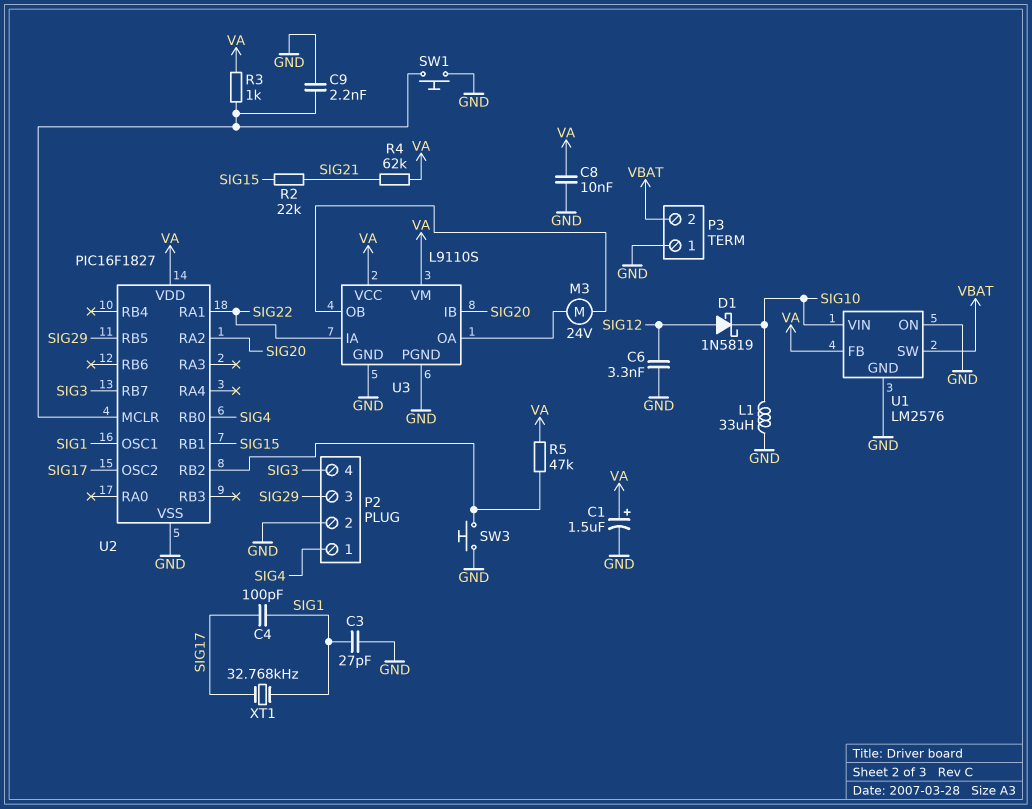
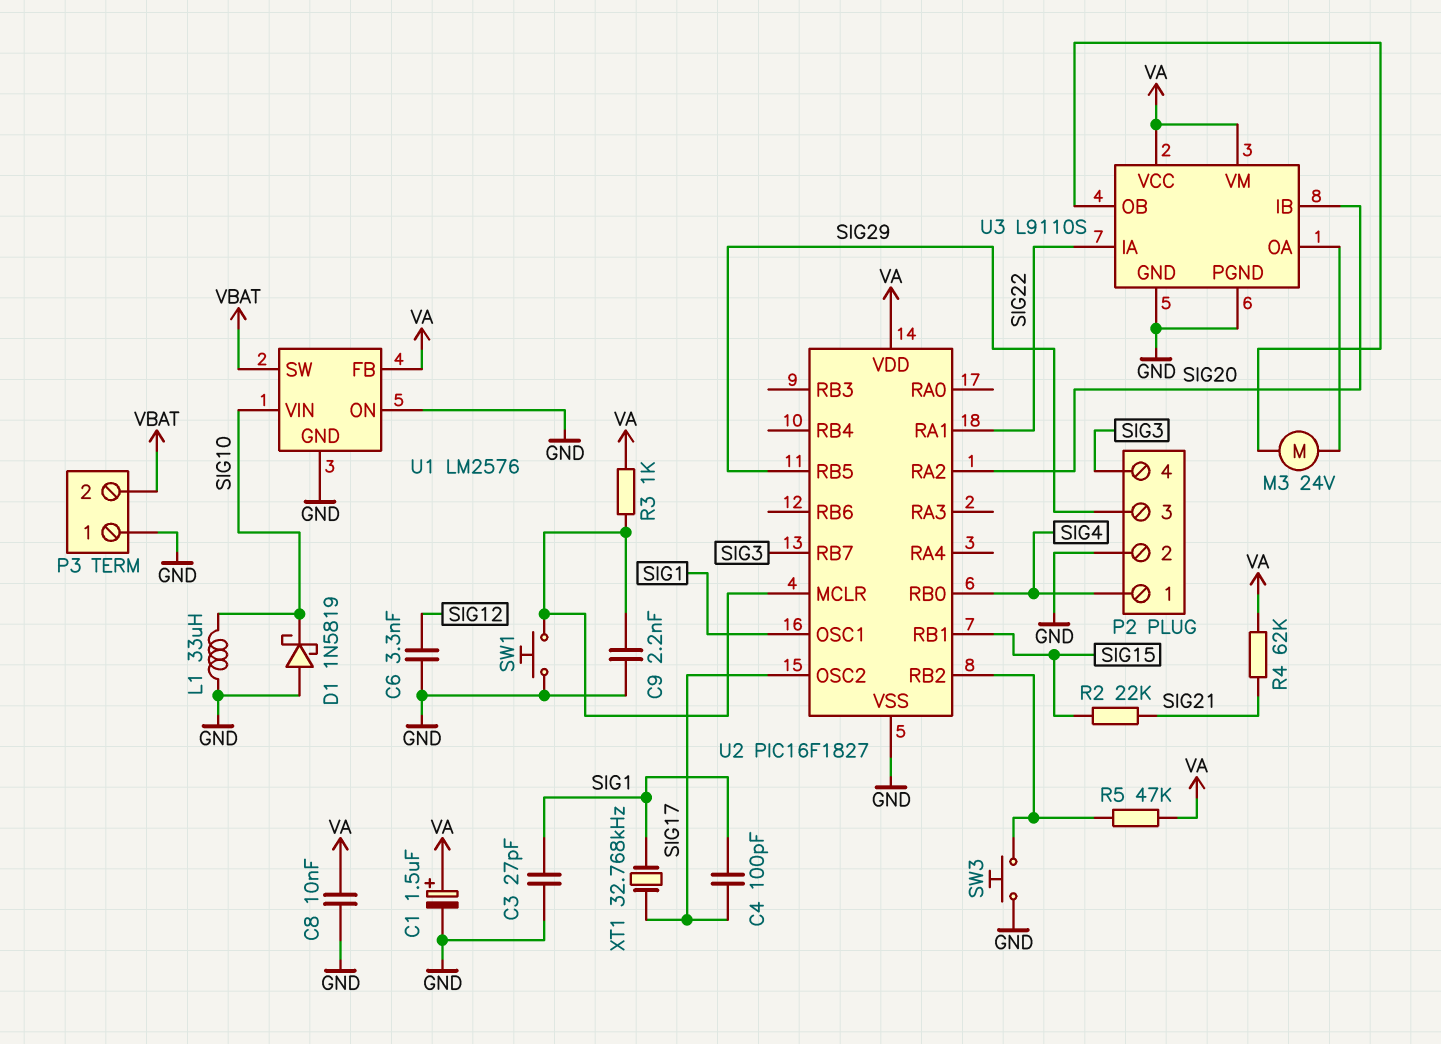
D1: schottky 1N5819 (A SIG12, K SIG10) -> schottky 1N5819 (A GND, K SIG10)

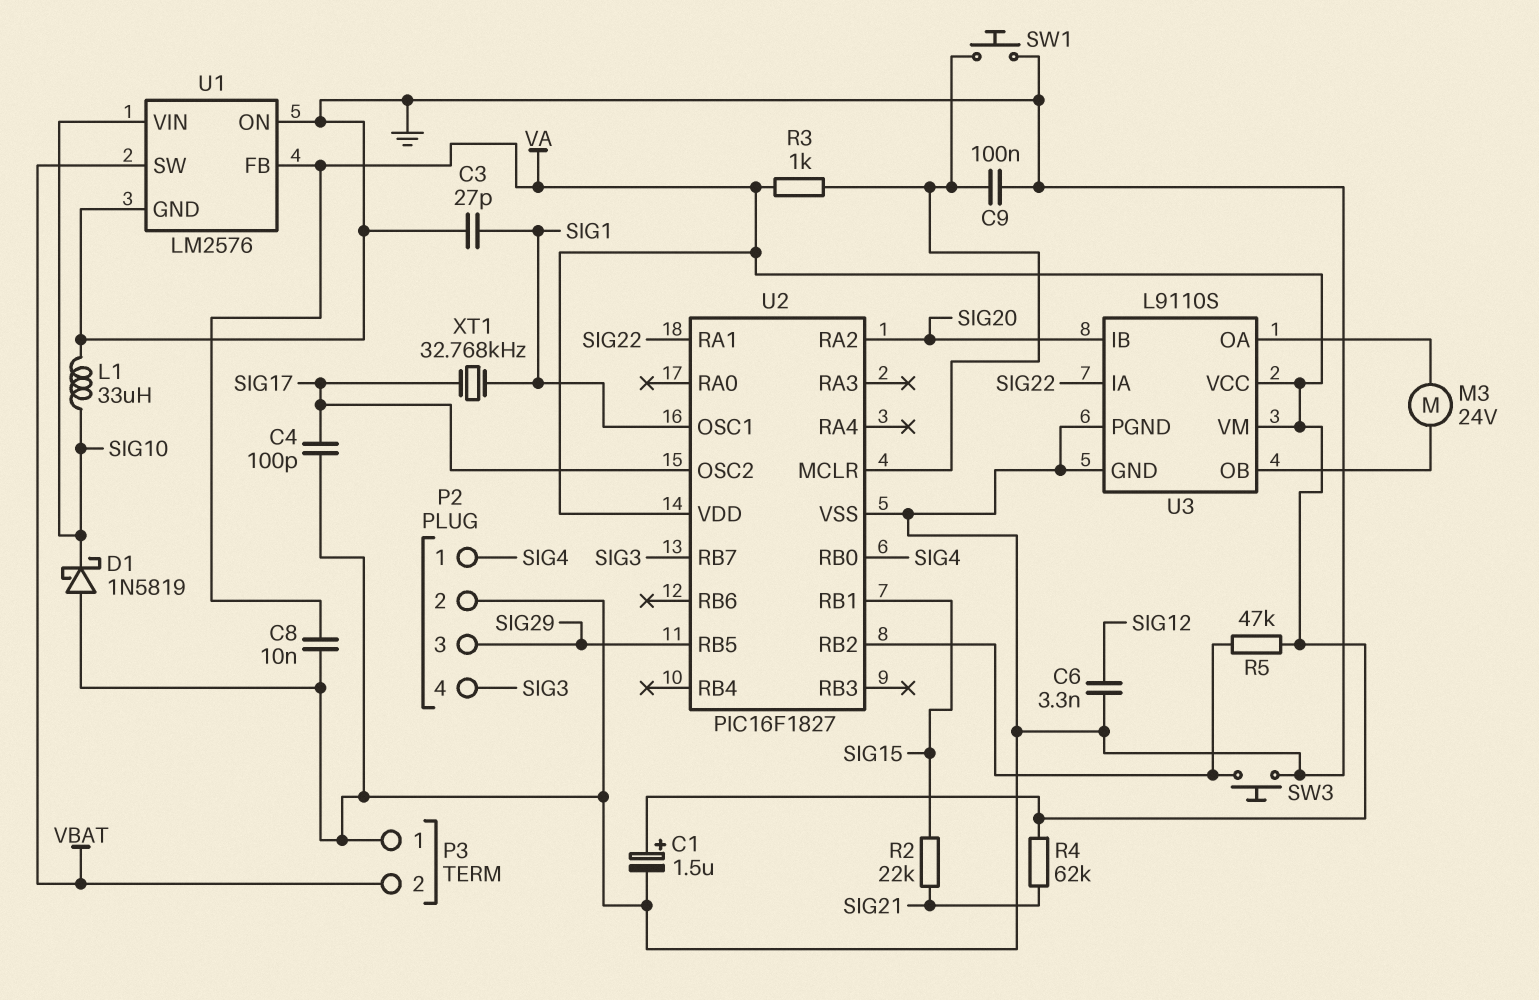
C4: 100pF (SIG1, SIG17) -> 100pF (GND, SIG17)
C9: 2.2nF (GND, U2/MCLR) -> 100nF (GND, U2/MCLR)

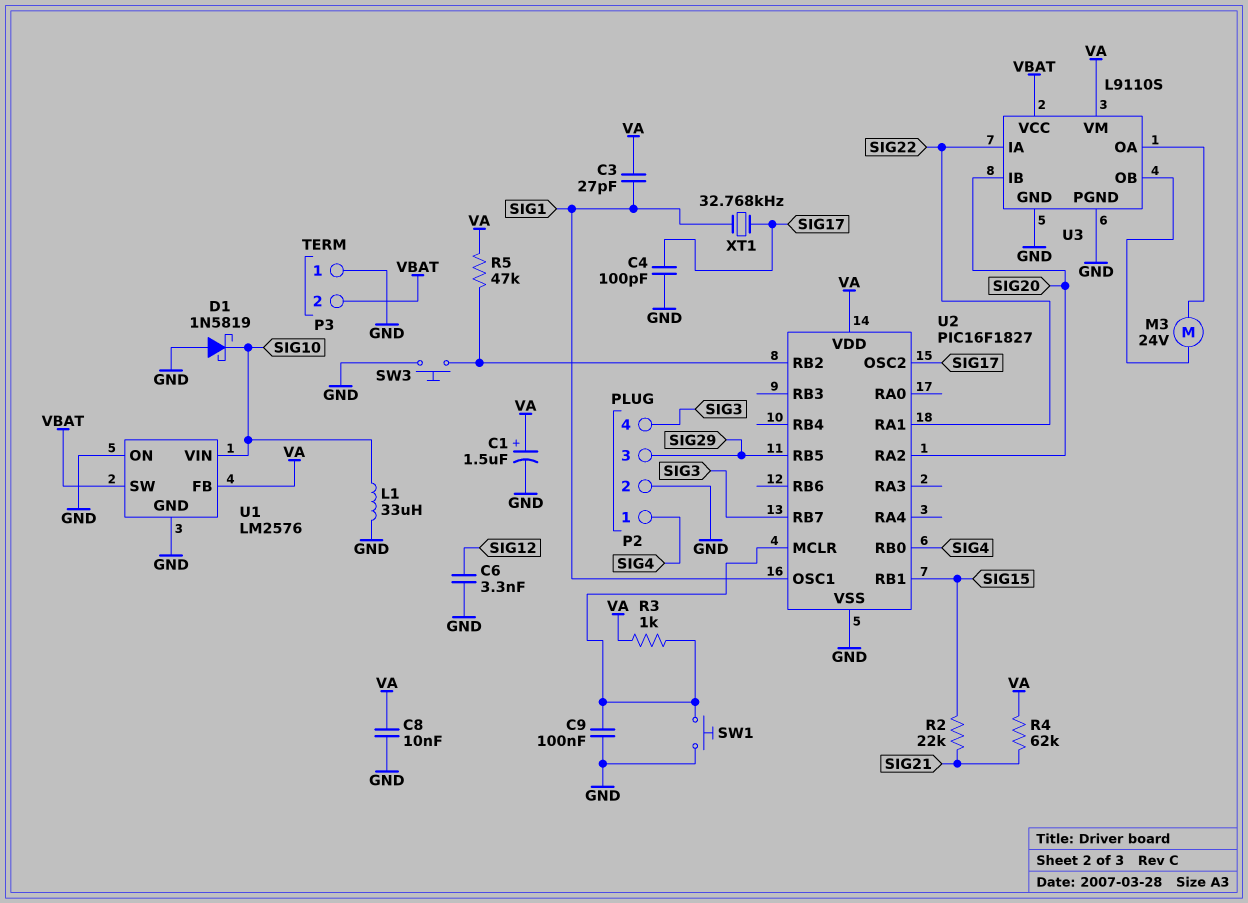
C3: 27pF (GND, SIG1) -> 27pF (SIG1, VA)
U3 pin VCC: VA -> VBAT

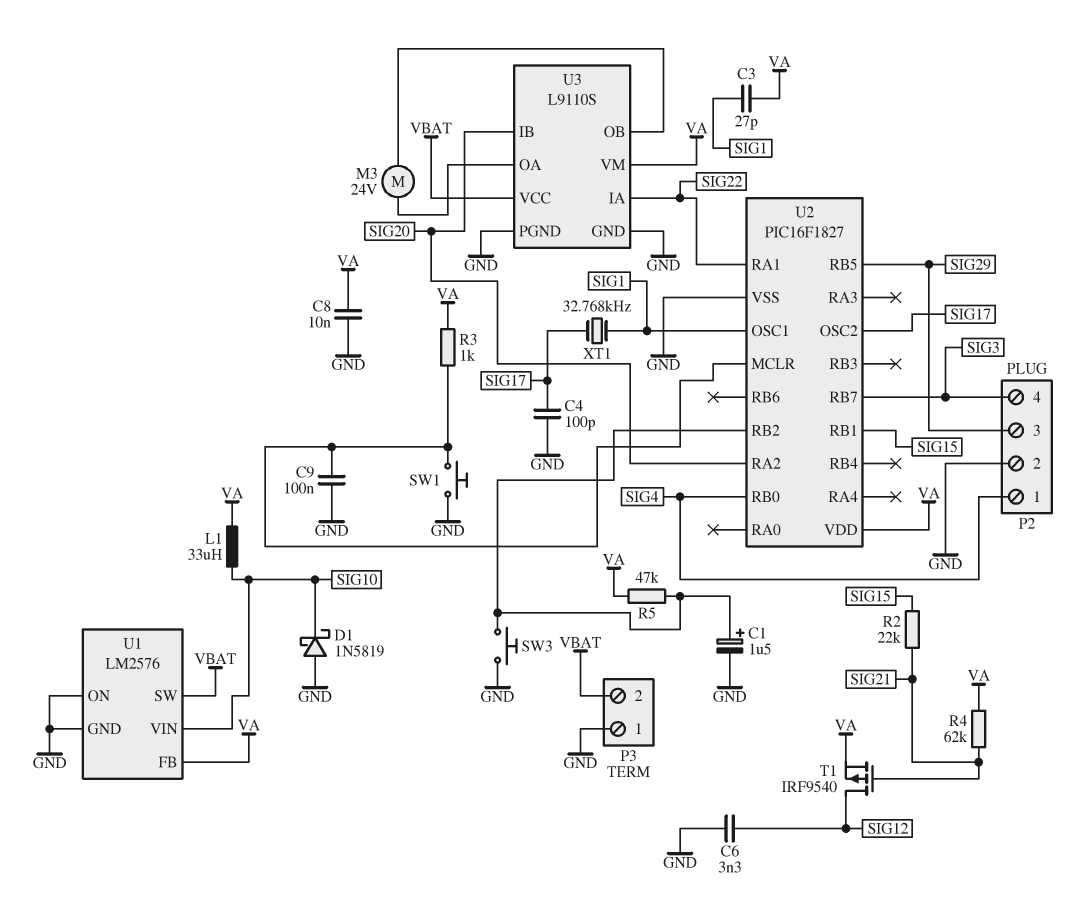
C1: 1.5uF (plus VA, minus GND) -> 1.5uF (plus U2/RB2, minus GND)
L1: 33uH (GND, SIG10) -> 33uH (SIG10, VA)
T1: none -> PMOS IRF9540 (G SIG21, D SIG12, S VA)

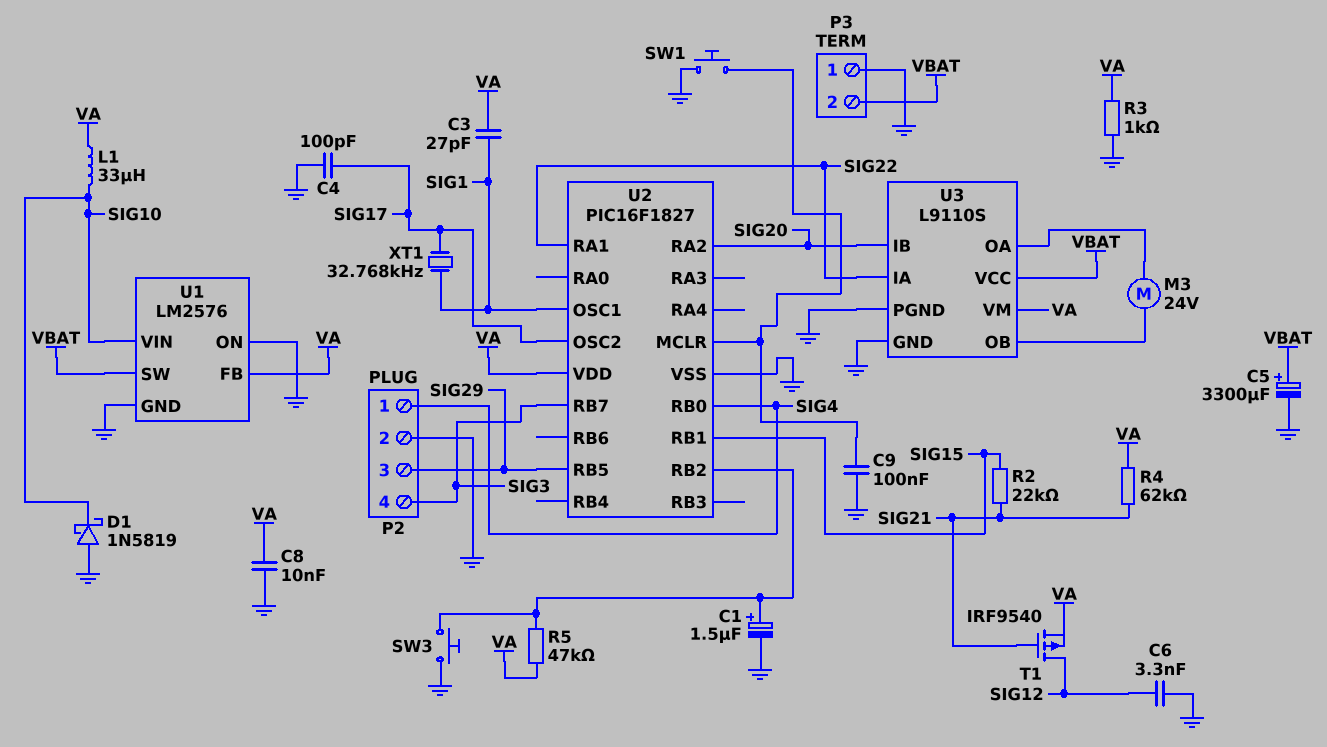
C5: none -> 3300uF (plus VBAT, minus GND)
R3: 1k (U2/MCLR, VA) -> 1k (GND, VA)

